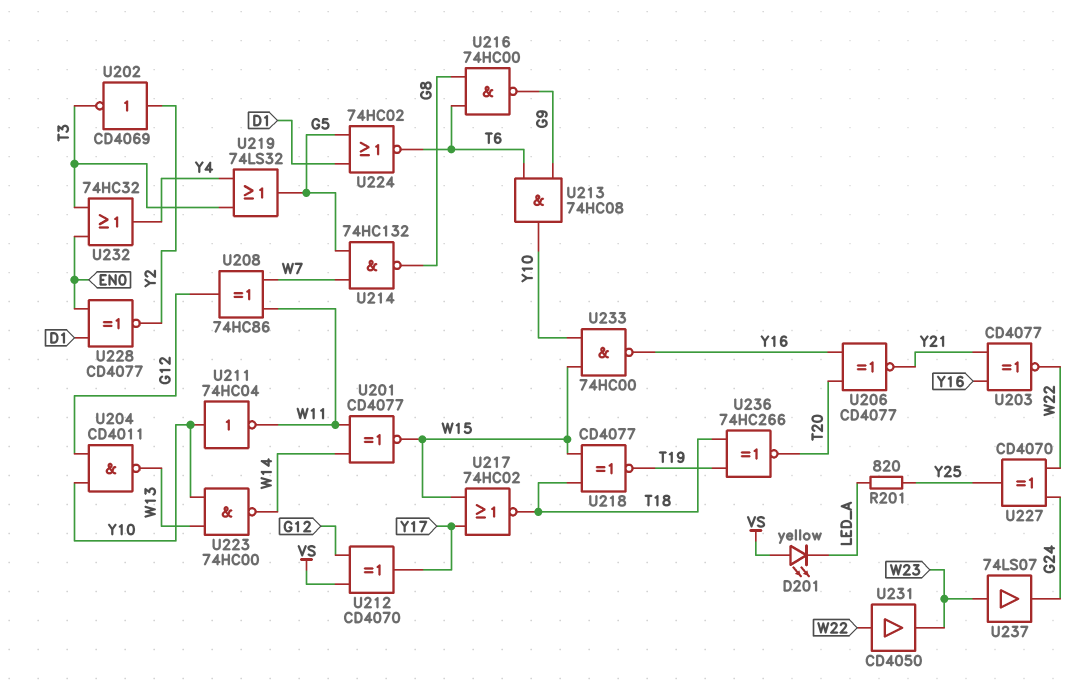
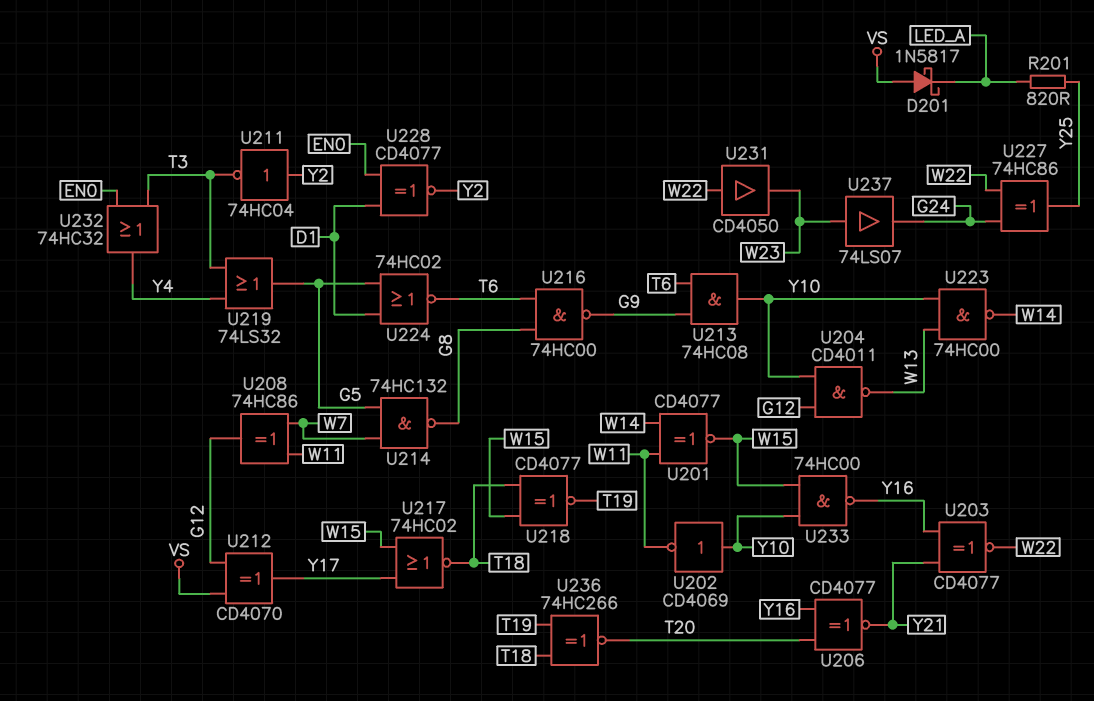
D201: LED yellow (A VS, K LED_A) -> schottky 1N5817 (A VS, K LED_A)
U202: NOT CD4069 (in Y2, out T3) -> NOT CD4069 (in Y10, out W11)
U211: NOT 74HC04 (in Y10, out W11) -> NOT 74HC04 (in Y2, out T3)
U227: XOR CD4070 (in G24, in W22, out Y25) -> XOR 74HC86 (in G24, in W22, out Y25)

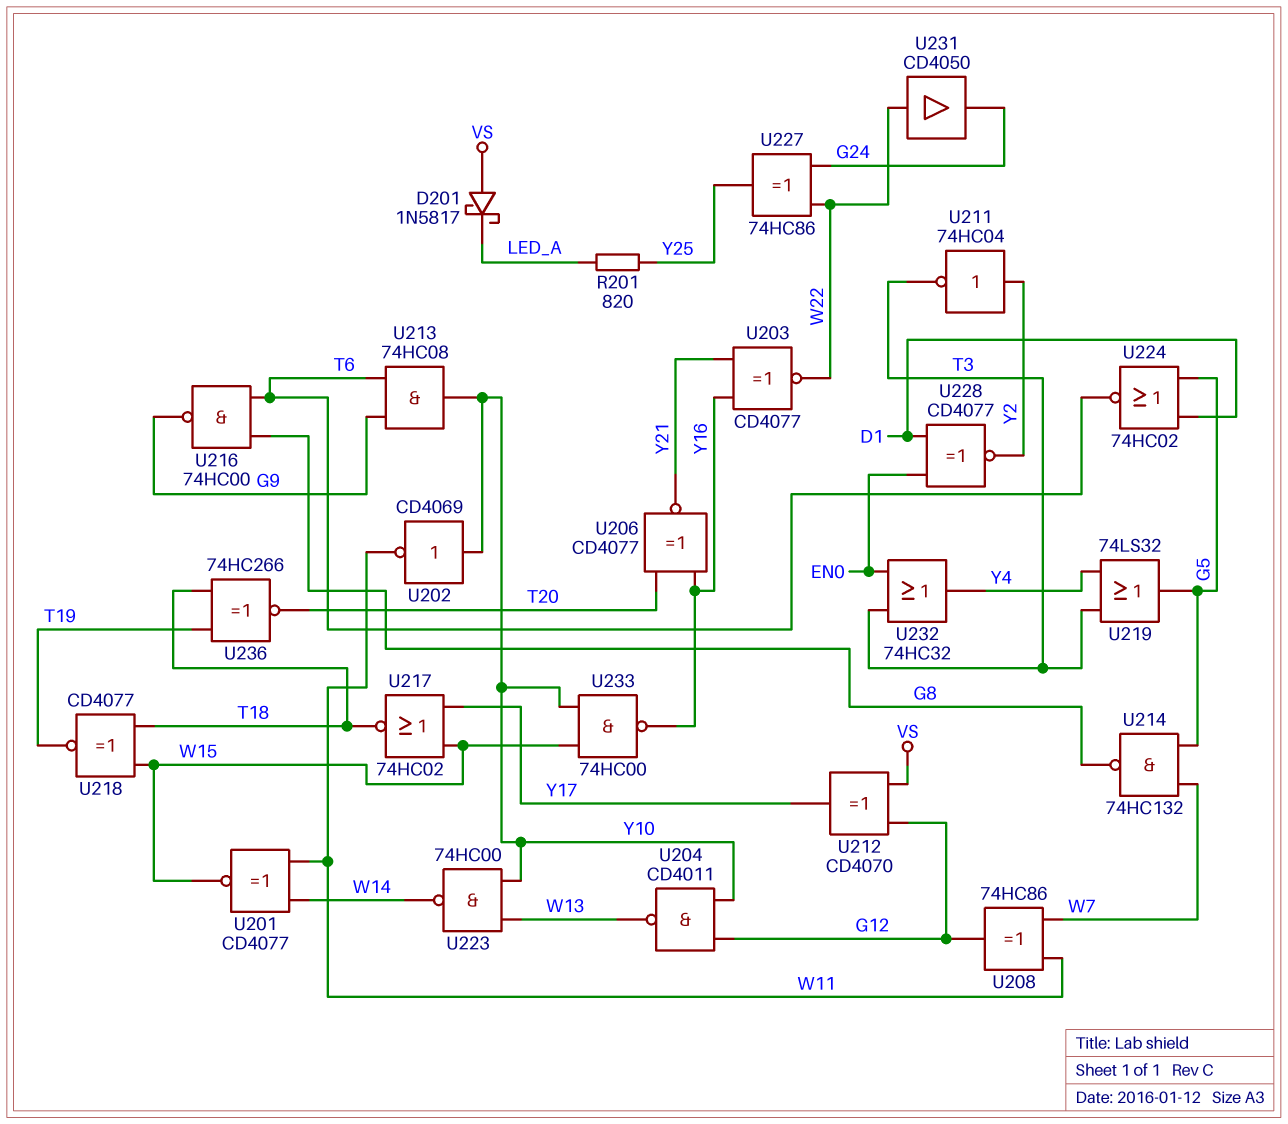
U231: buffer CD4050 (in W22, out W23) -> buffer CD4050 (in W22, out G24)
U237: buffer 74LS07 (in W23, out G24) -> none

